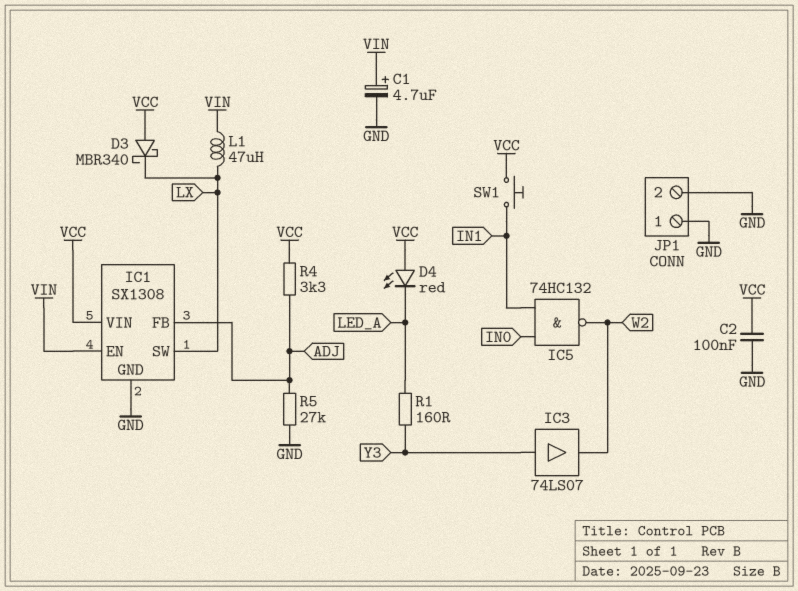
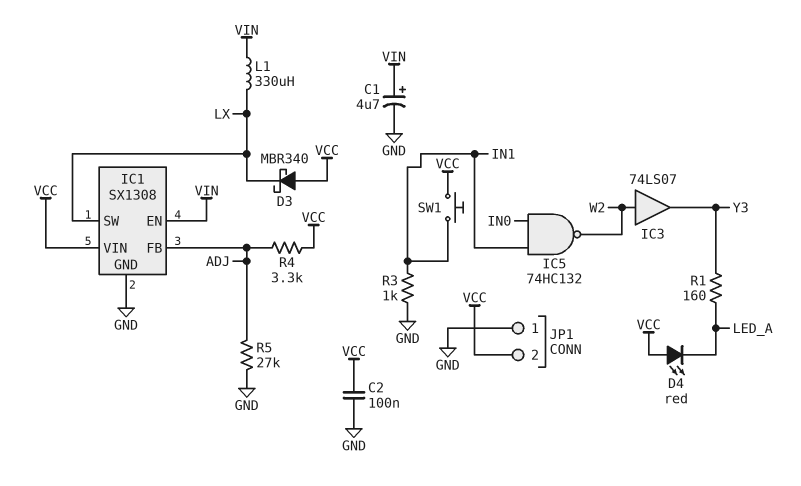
IC3: buffer 74LS07 (in Y3, out W2) -> buffer 74LS07 (in W2, out Y3)
JP1 pin 2: GND -> VCC
L1: 47uH (LX, VIN) -> 330uH (LX, VIN)
R3: none -> 1k (GND, IN1)

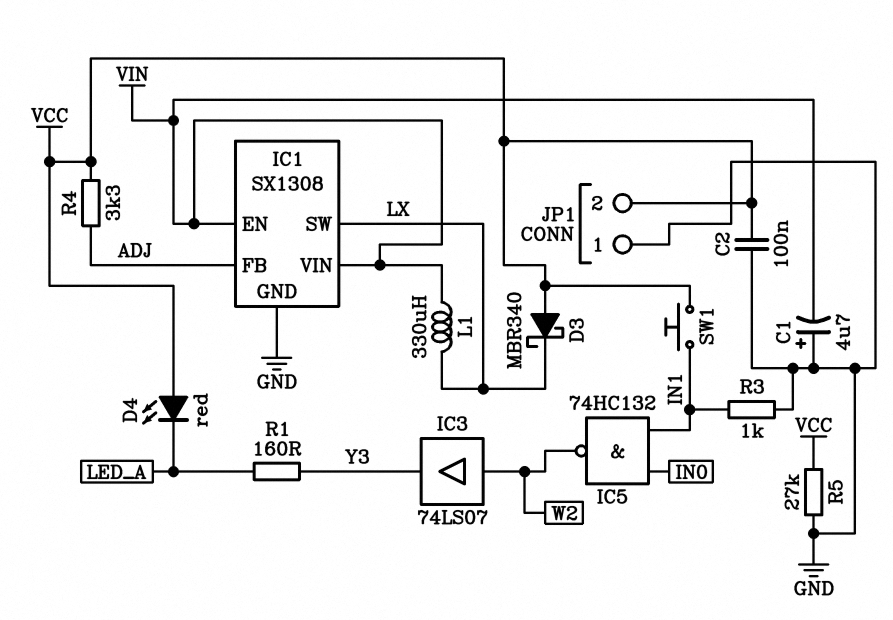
C1: 4.7uF (plus VIN, minus GND) -> 4.7uF (plus GND, minus VIN)
IC1 pin VIN: VCC -> VIN
R5: 27k (ADJ, GND) -> 27k (GND, VCC)

